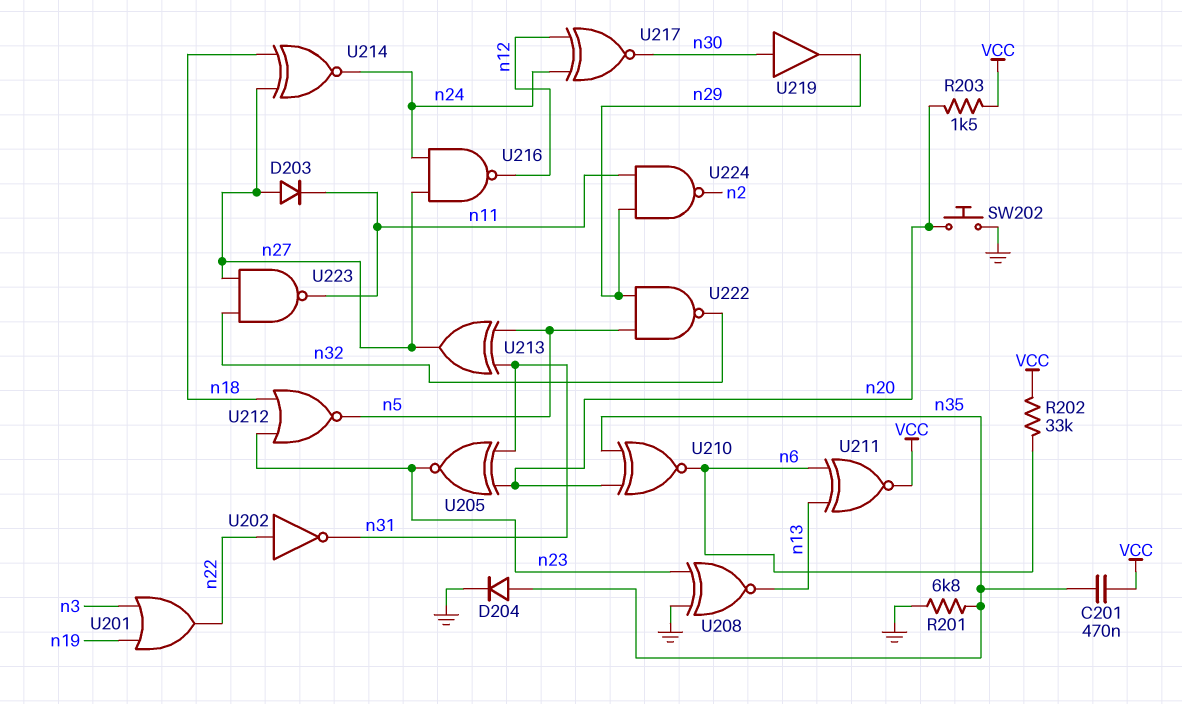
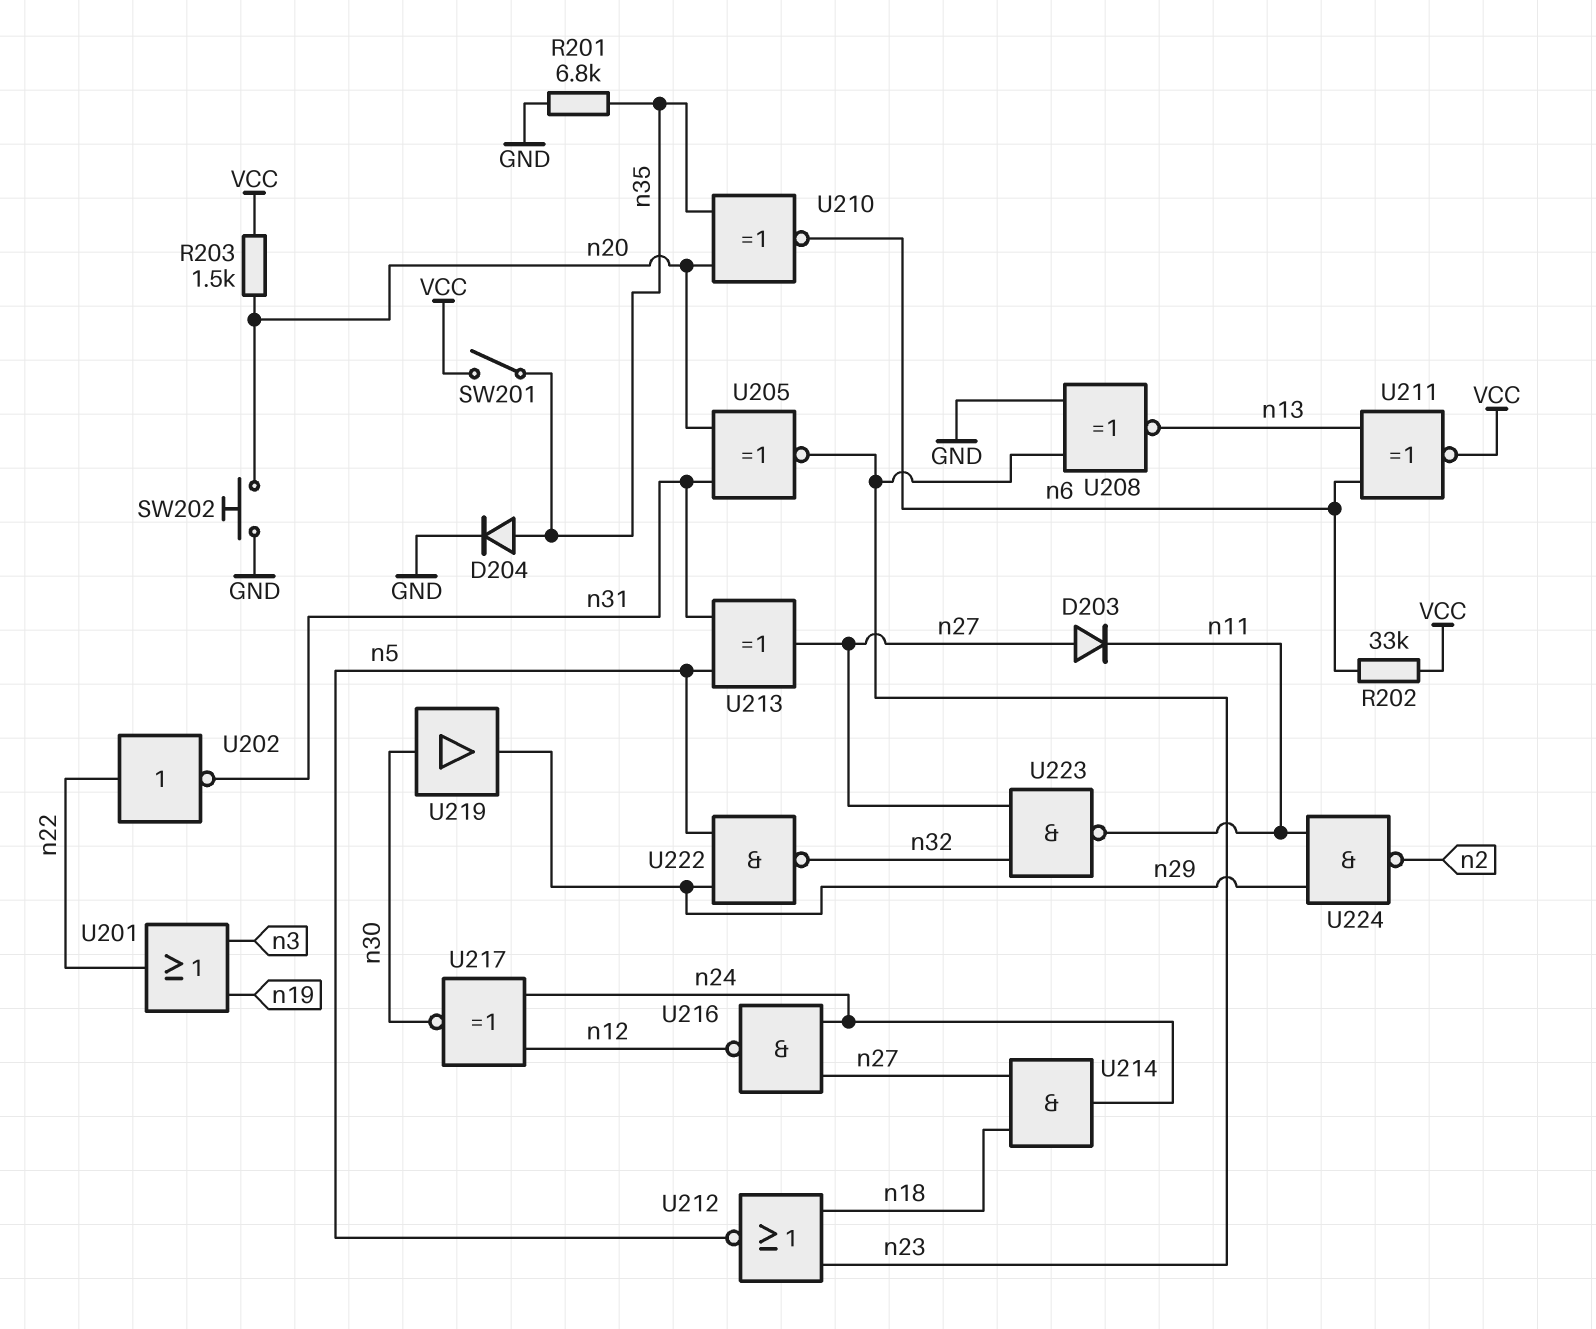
C201: 470nF (VCC, n35) -> none
SW201: none -> switch (VCC, n35)
U214: XNOR (in n18, in n27, out n24) -> AND (in n18, in n27, out n24)

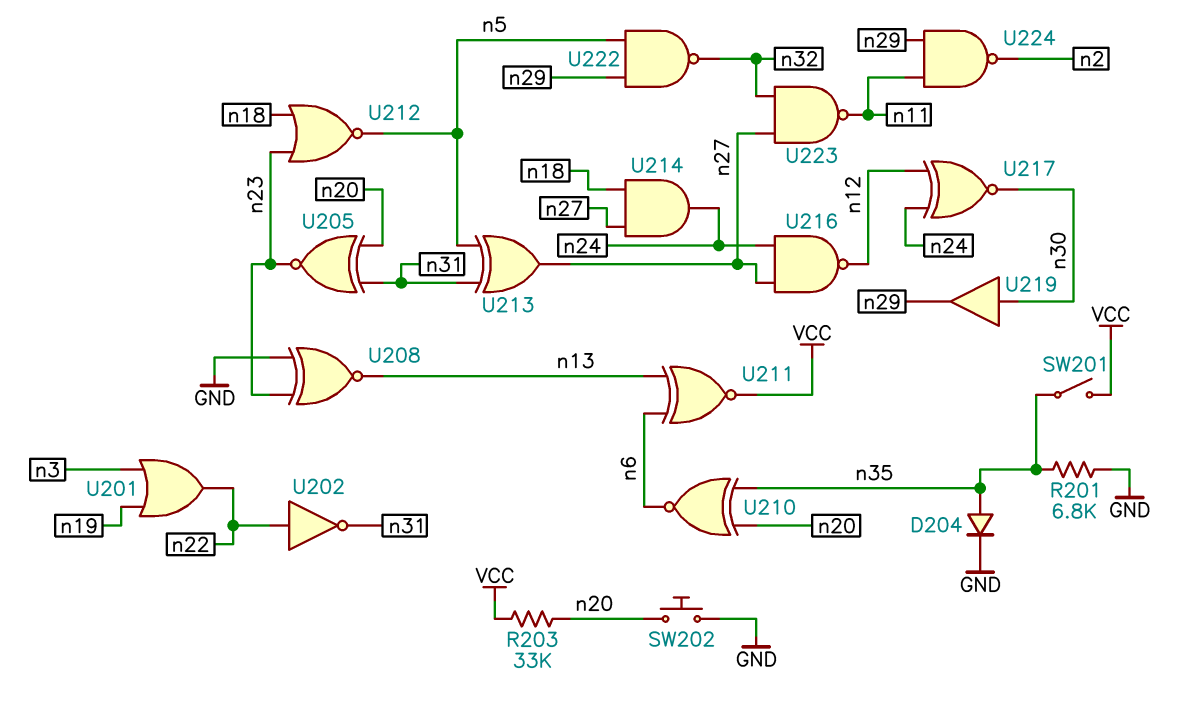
D203: diode (A n27, K n11) -> none
R202: 33k (VCC, n6) -> none
R203: 1.5k (VCC, n20) -> 33k (VCC, n20)

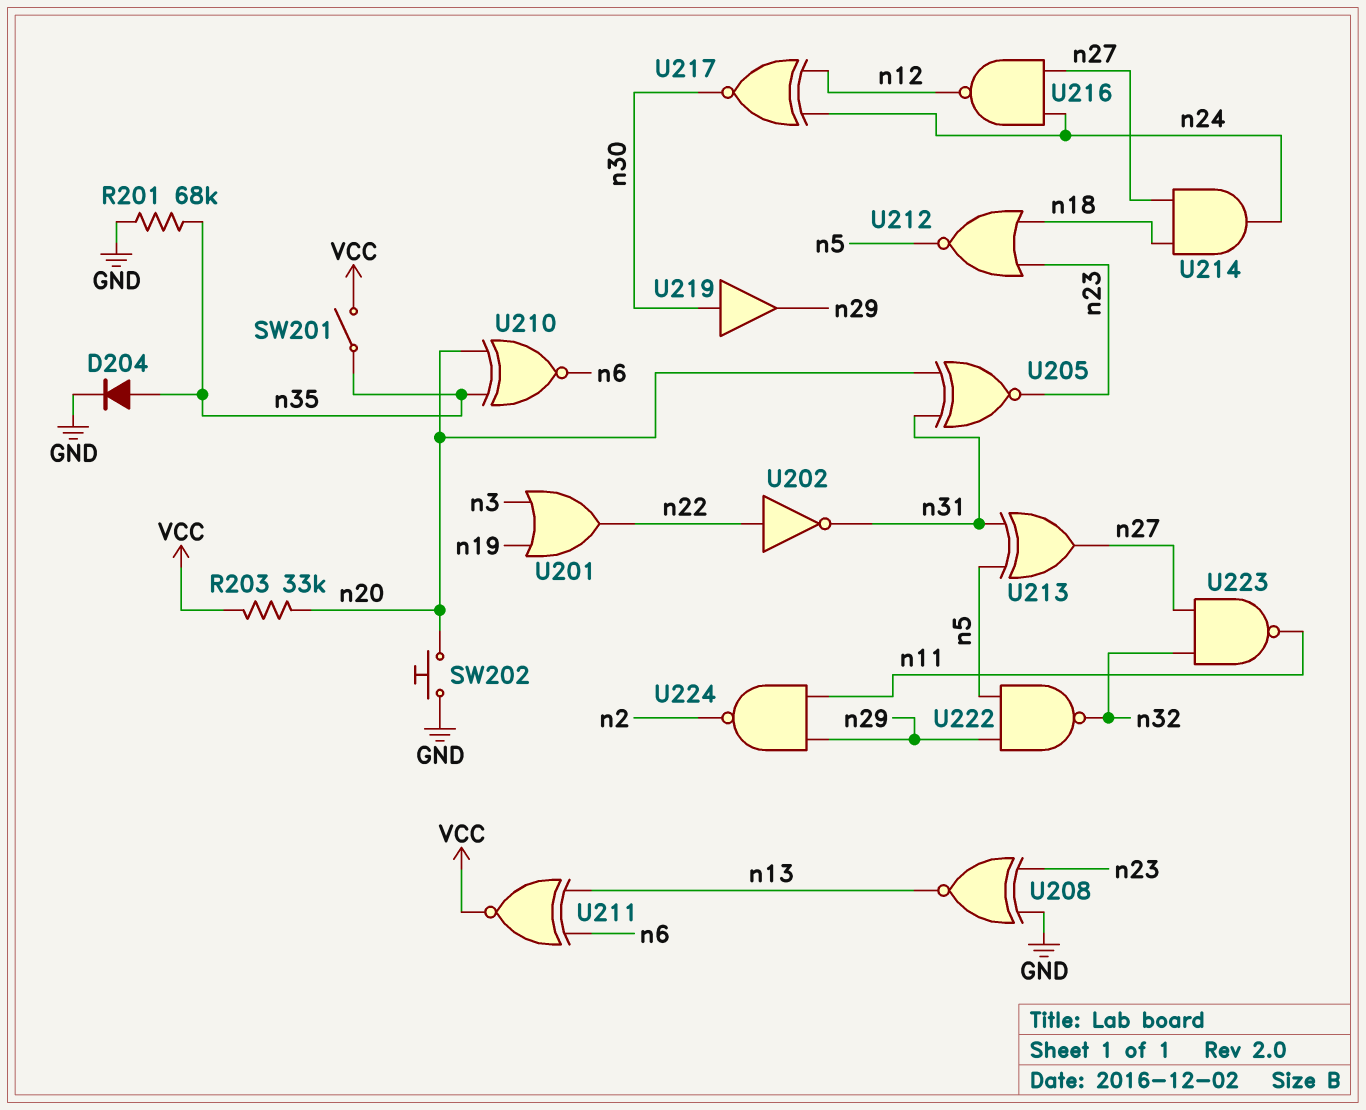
R201: 6.8k (GND, n35) -> 68k (GND, n35)

